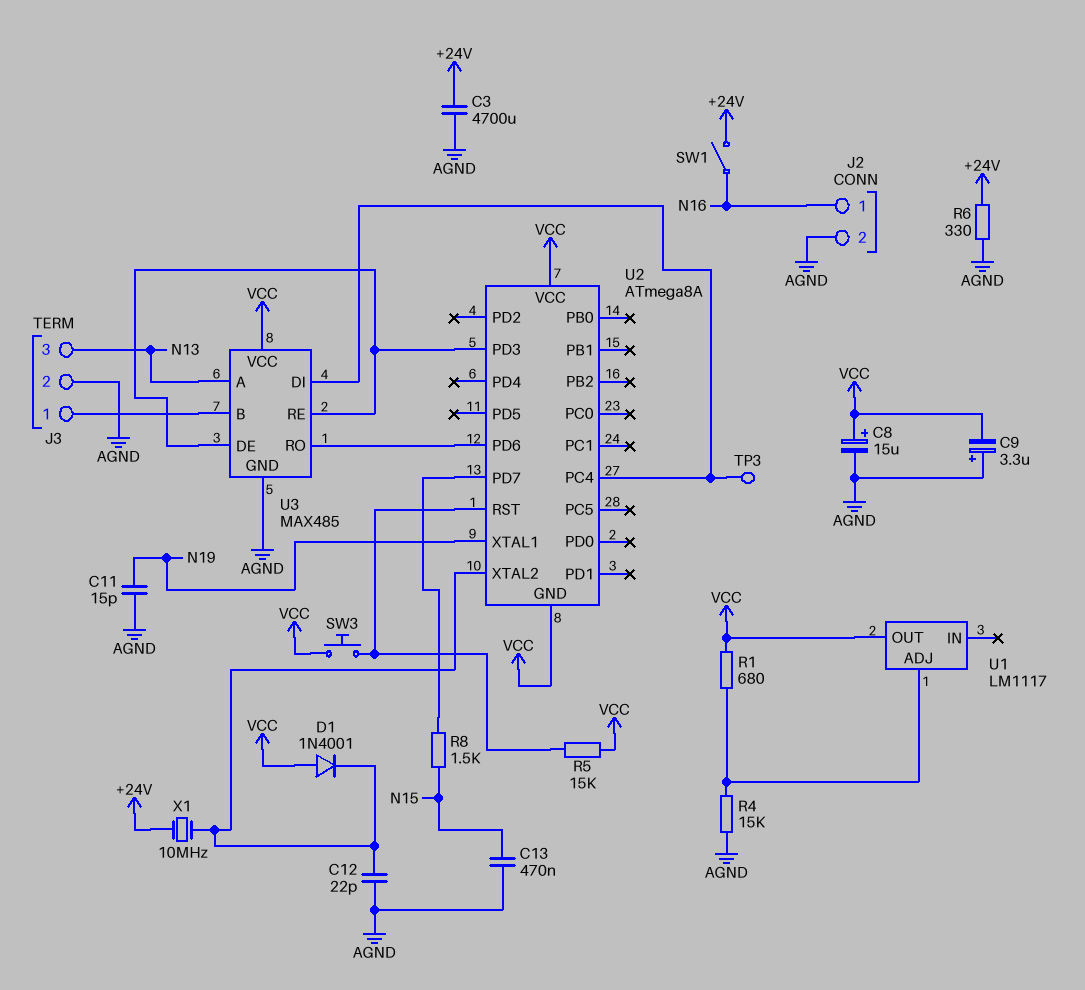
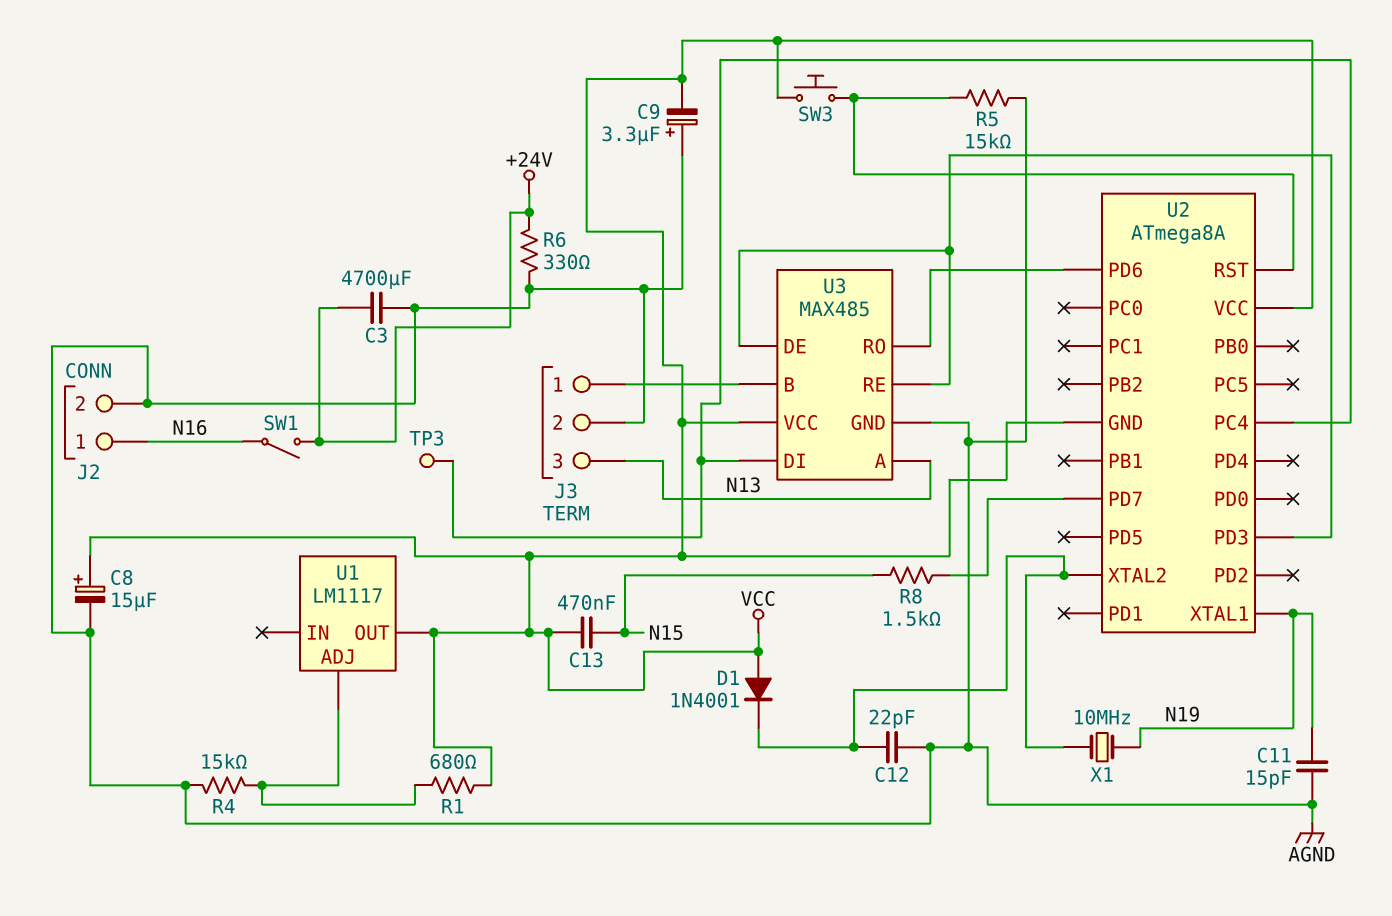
C13: 470nF (AGND, N15) -> 470nF (N15, VCC)
R5: 15k (U2/RST, VCC) -> 15k (AGND, U2/RST)
X1: 10MHz (+24V, U2/XTAL2) -> 10MHz (N19, U2/XTAL2)

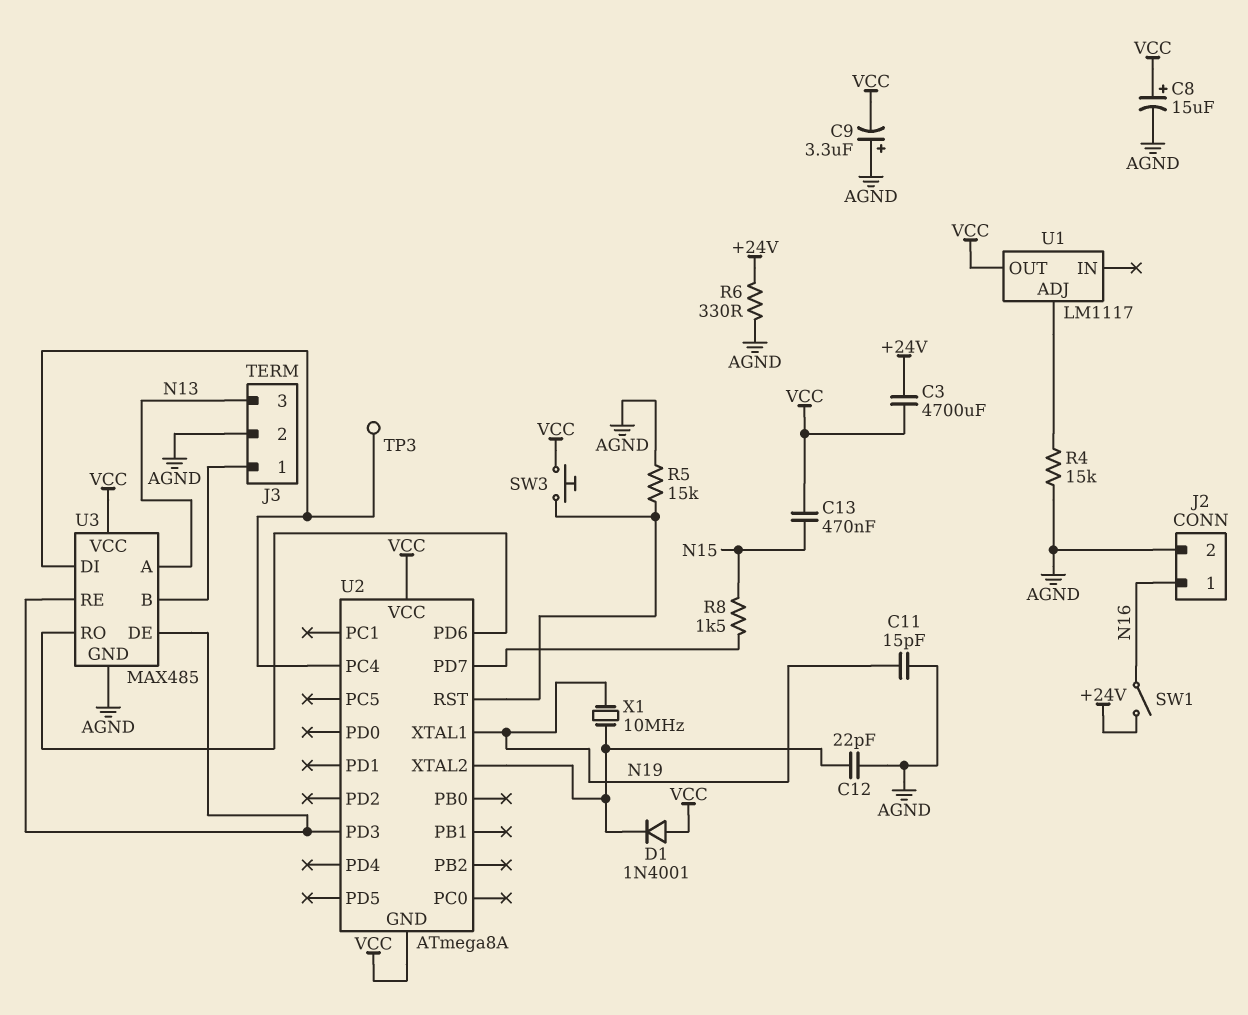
C3: 4700uF (+24V, AGND) -> 4700uF (+24V, VCC)
R1: 680 (U1/ADJ, VCC) -> none

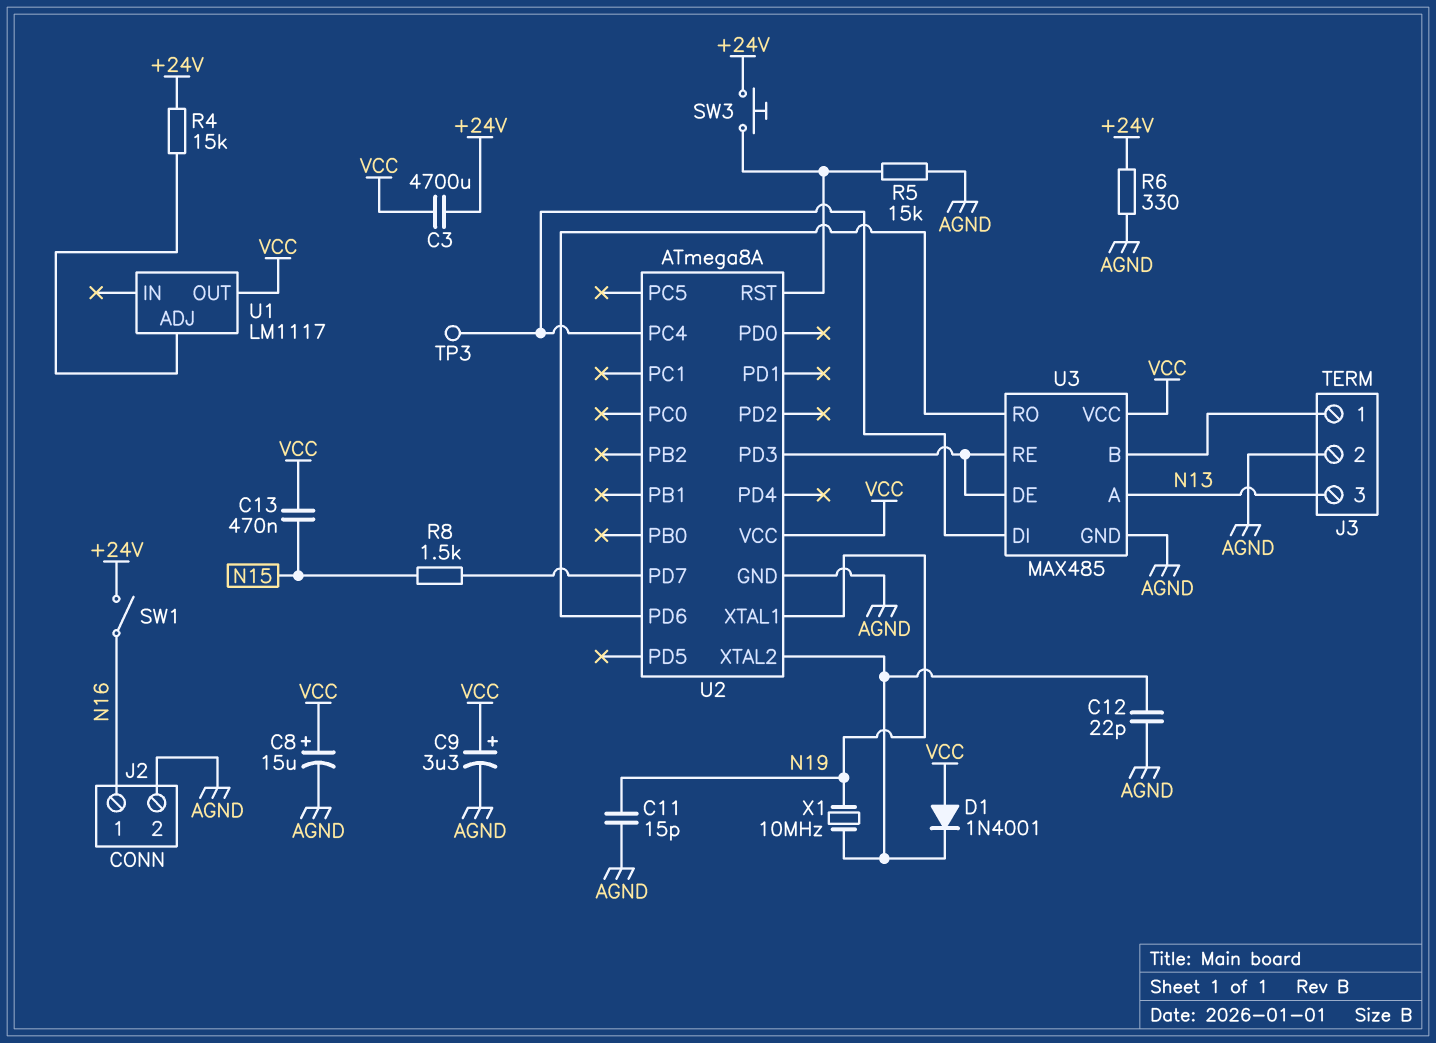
C9: 3.3uF (plus AGND, minus VCC) -> 3.3uF (plus VCC, minus AGND)
R4: 15k (AGND, U1/ADJ) -> 15k (+24V, U1/ADJ)
SW3: button (U2/RST, VCC) -> button (+24V, U2/RST)
U2 pin GND: VCC -> AGND

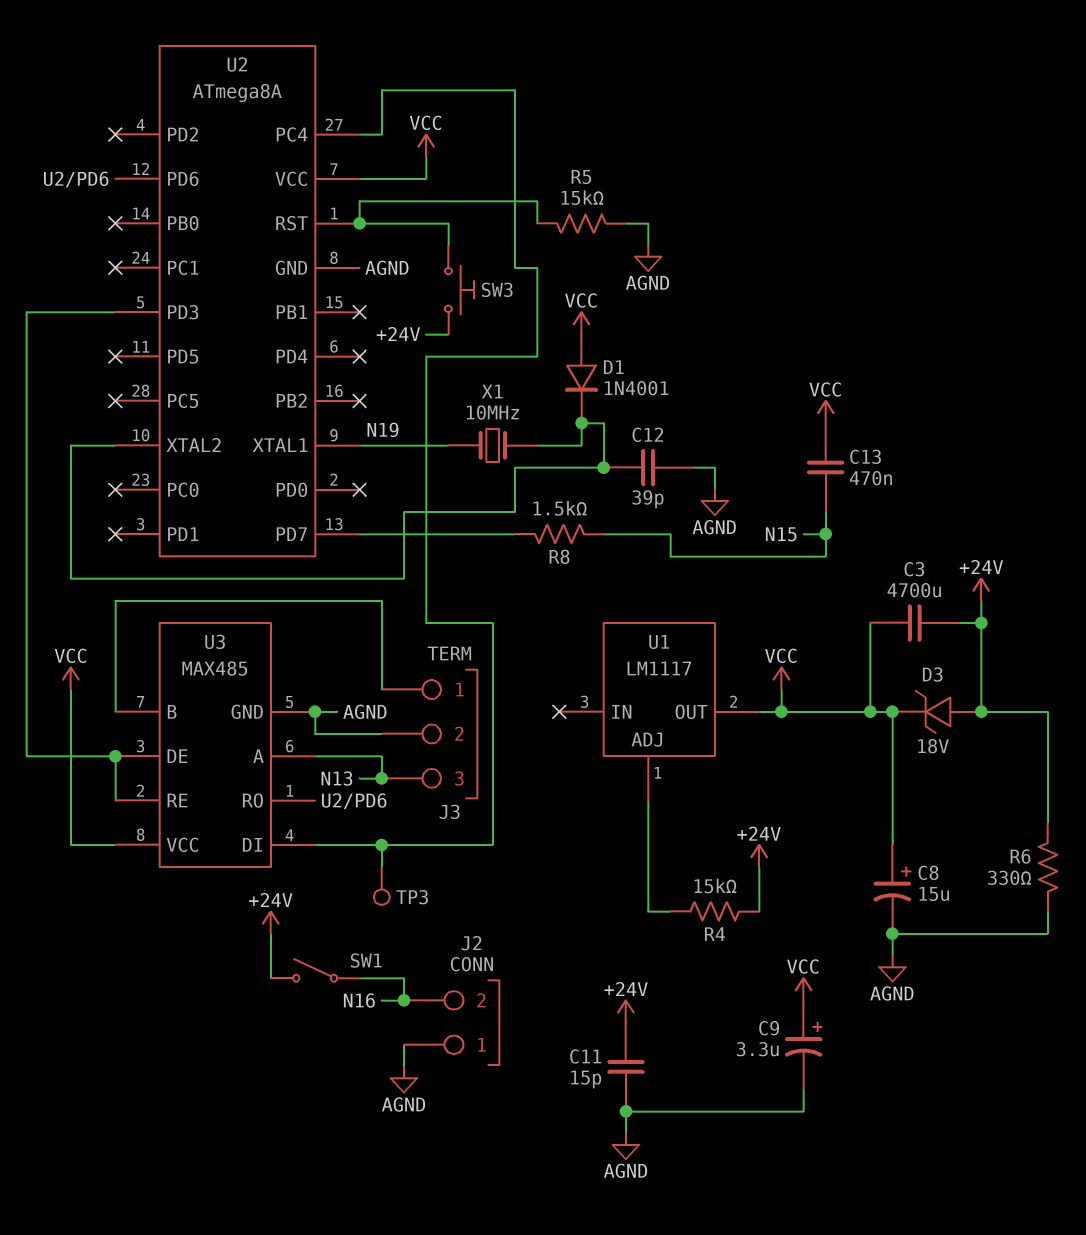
C11: 15pF (AGND, N19) -> 15pF (+24V, AGND)
C12: 22pF (AGND, U2/XTAL2) -> 39pF (AGND, U2/XTAL2)
D3: none -> zener 18V (A +24V, K VCC)
J2 pin 1: N16 -> AGND
J2 pin 2: AGND -> N16

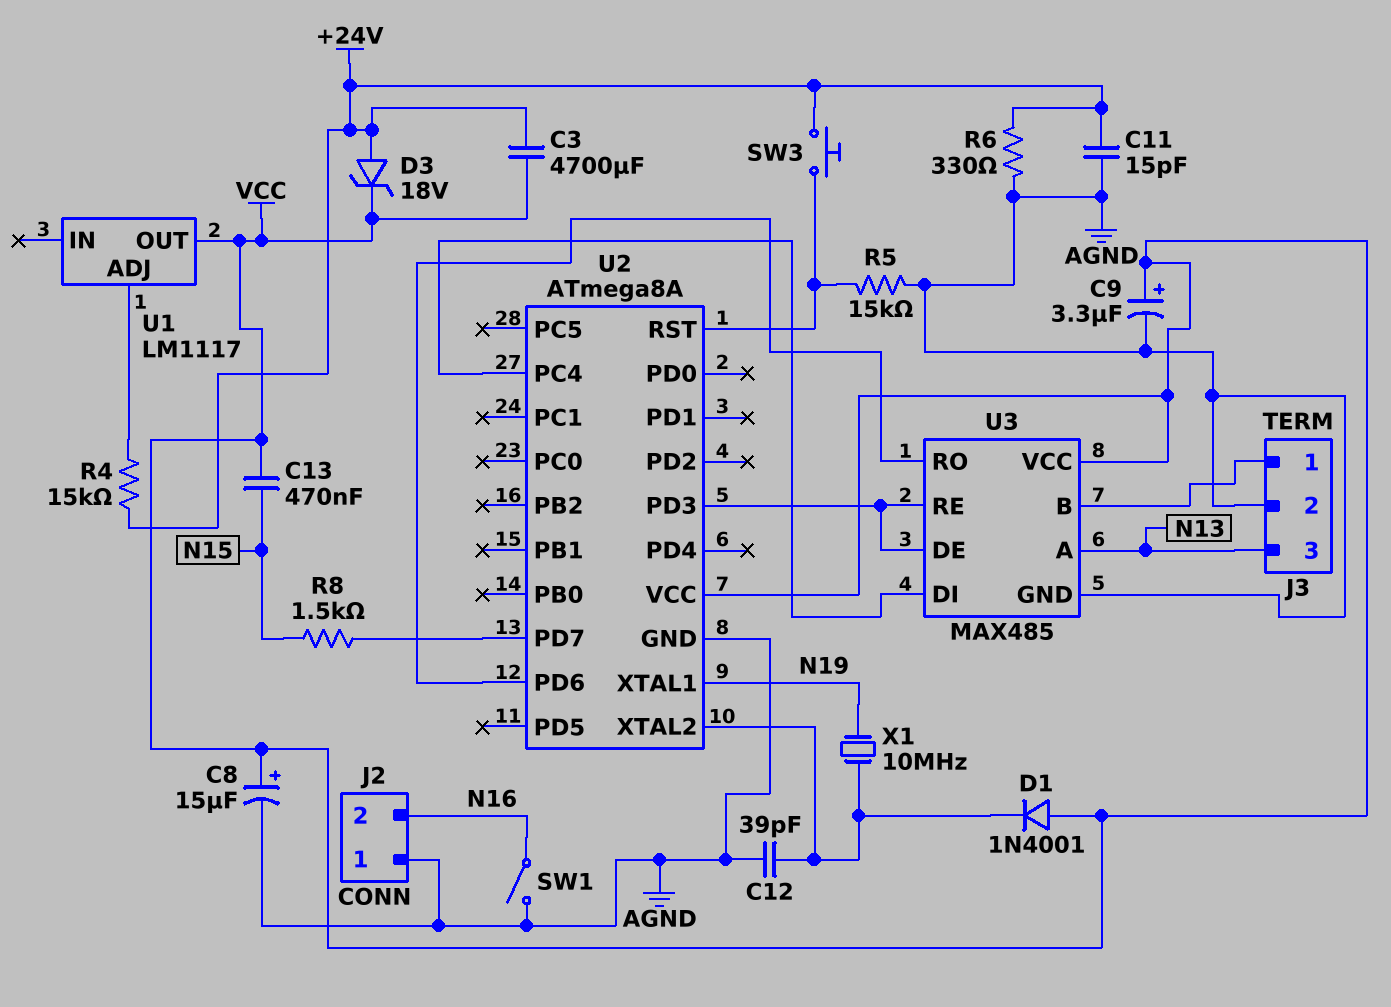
SW1: switch (+24V, N16) -> switch (AGND, N16)
TP3: test point (U2/PC4) -> none

